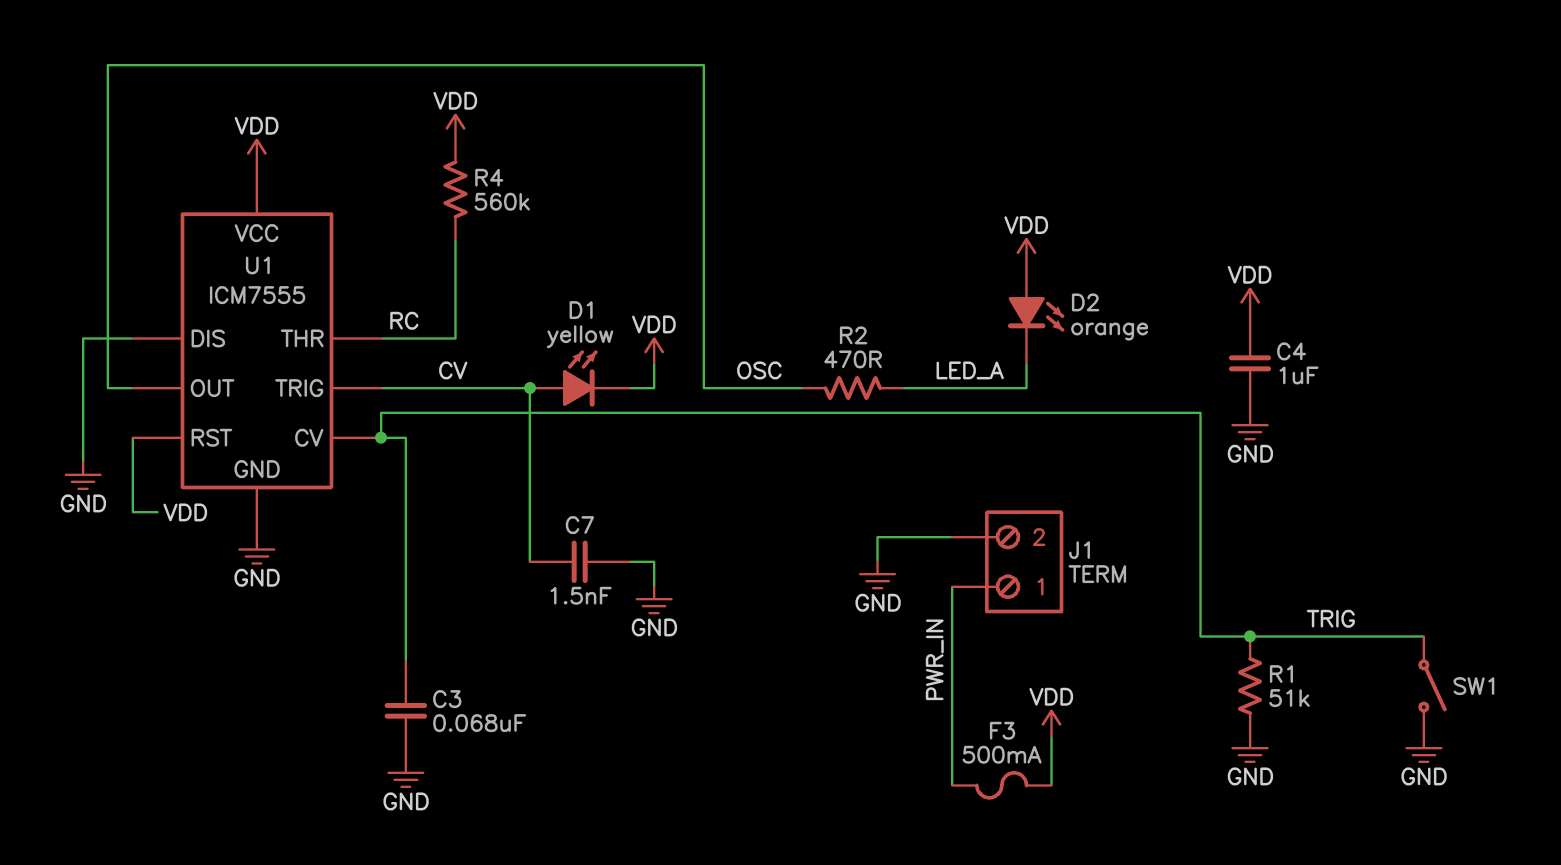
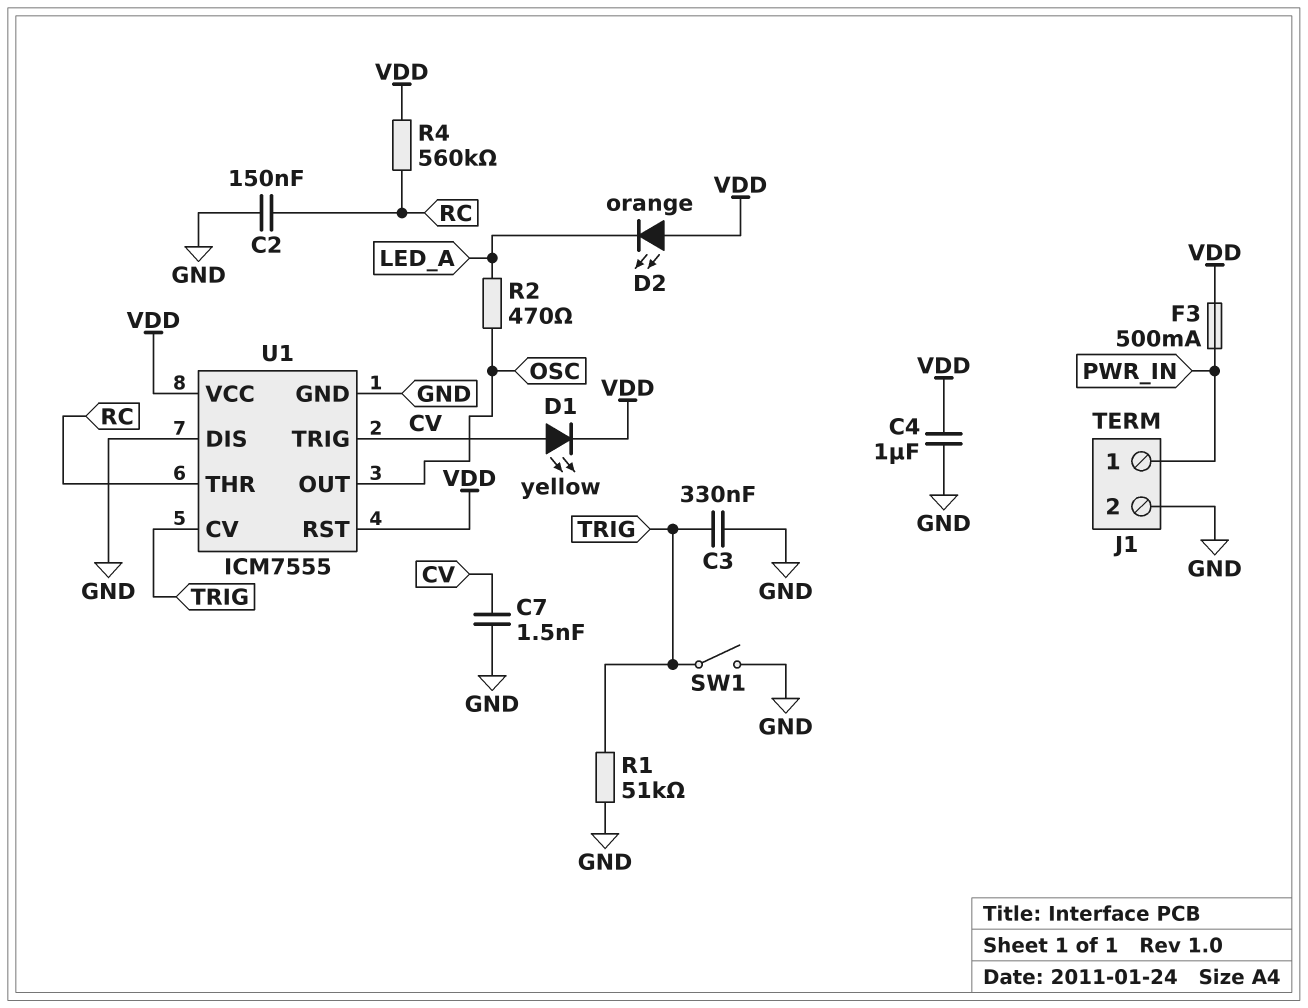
C2: none -> 150nF (GND, RC)
C3: 68nF (GND, TRIG) -> 330nF (GND, TRIG)

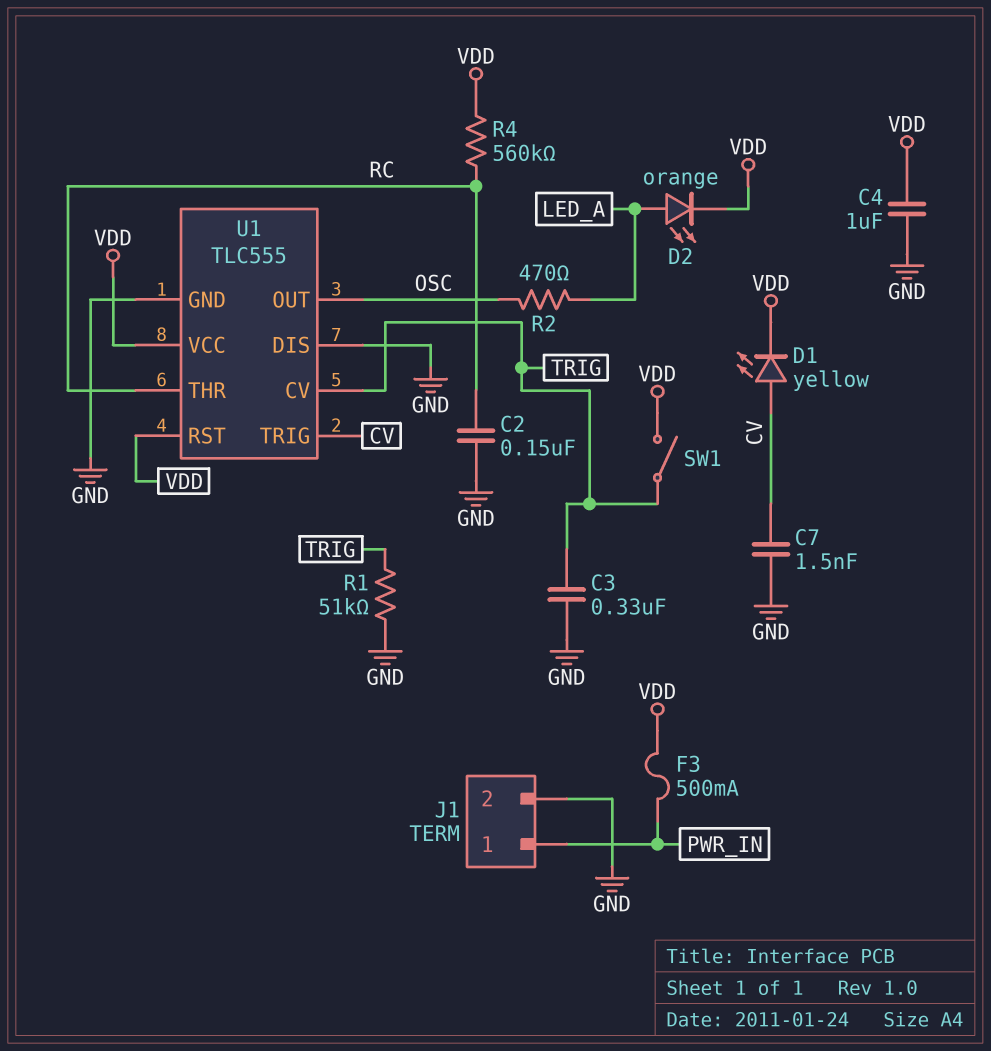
D2: LED orange (A VDD, K LED_A) -> LED orange (A LED_A, K VDD)
SW1: switch (GND, TRIG) -> switch (TRIG, VDD)
U1: ICM7555 -> TLC555

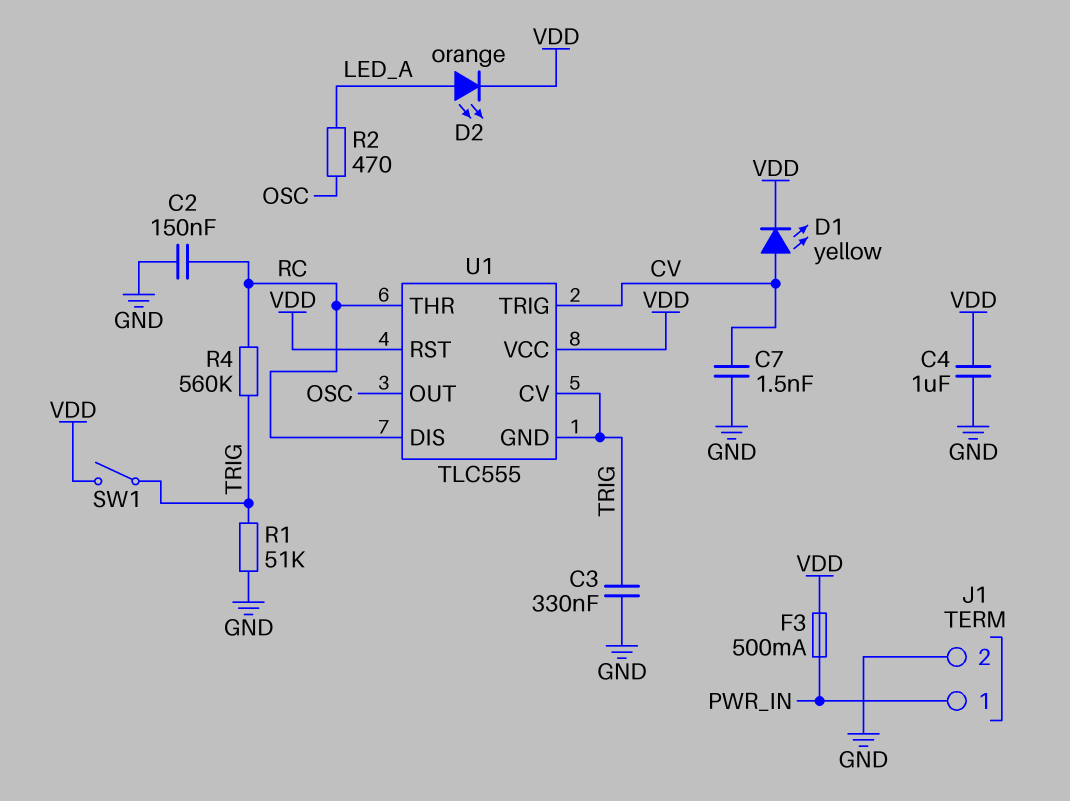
R4: 560k (RC, VDD) -> 560k (RC, TRIG)
U1 pin DIS: GND -> RC
U1 pin GND: GND -> TRIG

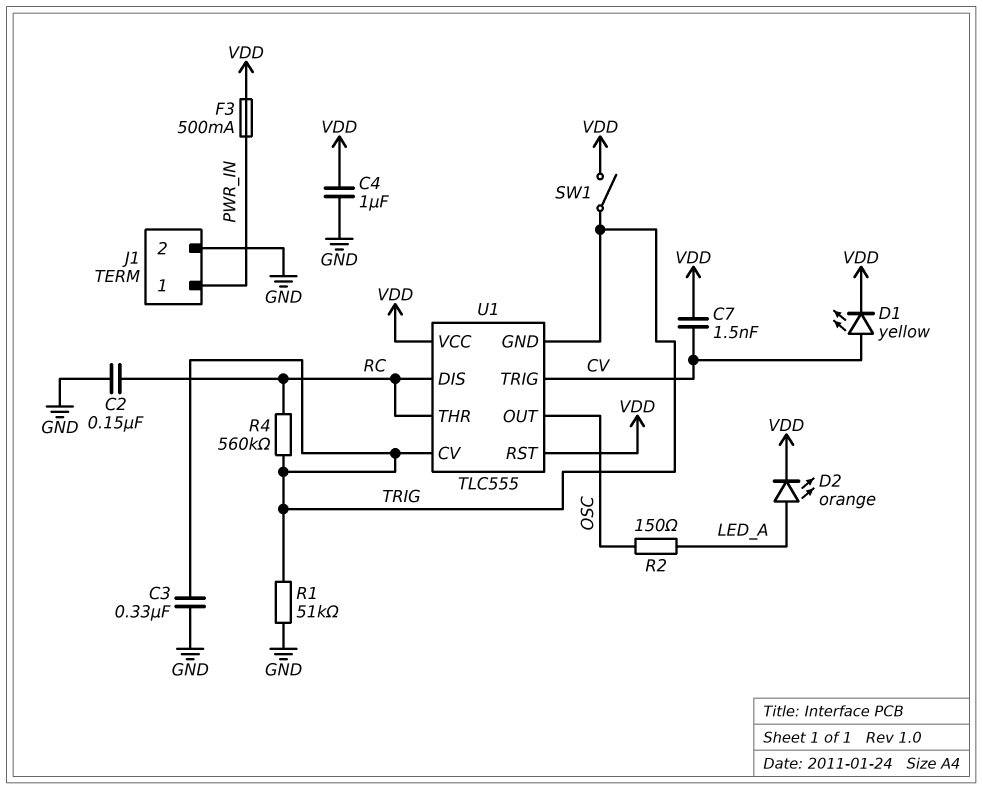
C7: 1.5nF (CV, GND) -> 1.5nF (CV, VDD)
R2: 470 (LED_A, OSC) -> 150 (LED_A, OSC)

